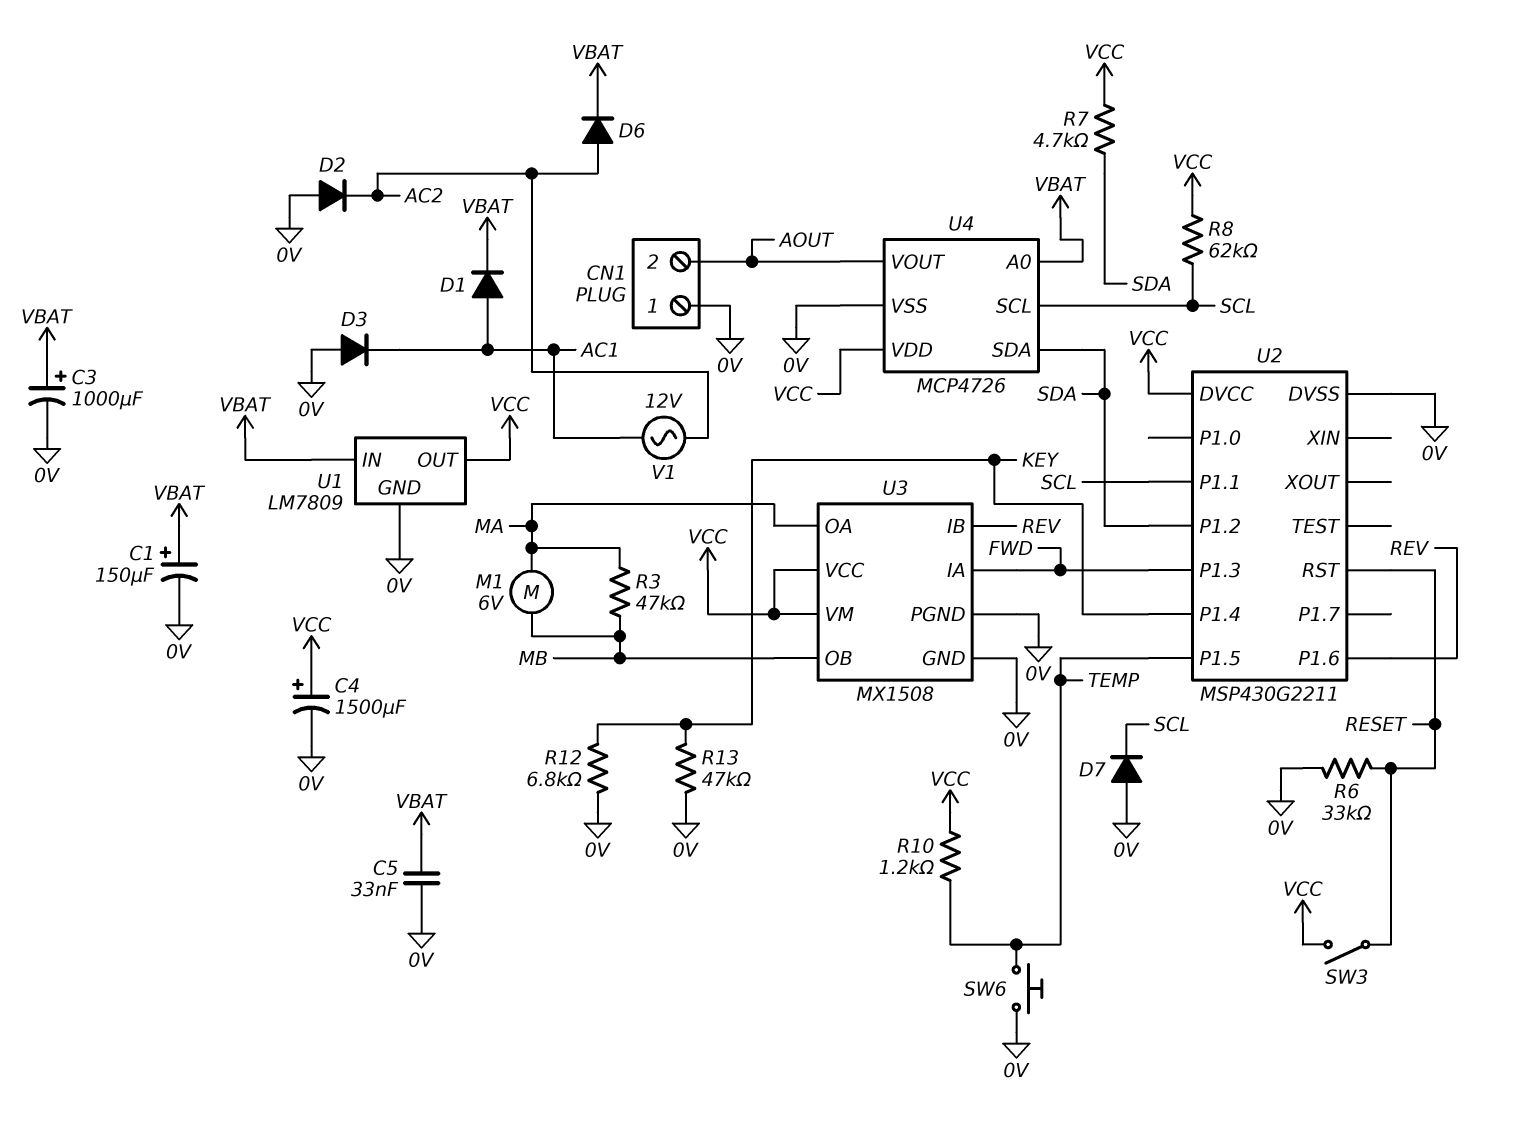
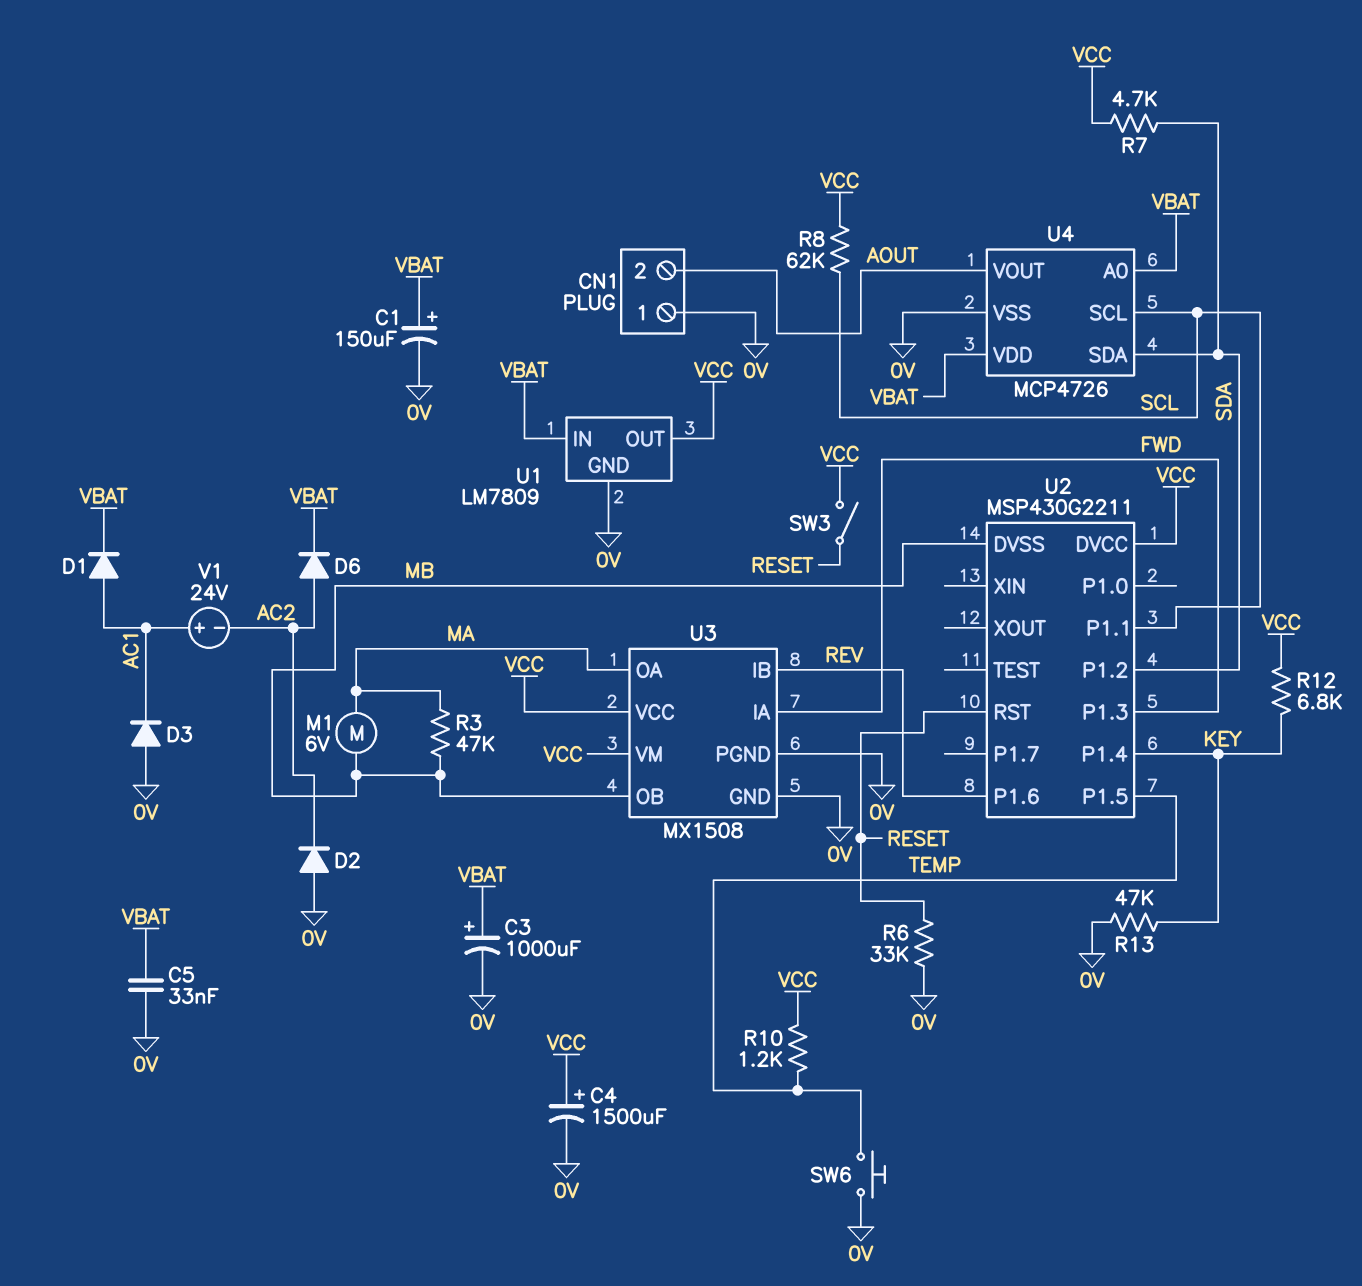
D7: diode (A 0V, K SCL) -> none
R12: 6.8k (0V, KEY) -> 6.8k (KEY, VCC)
U2 pin DVSS: 0V -> MB
U4 pin VDD: VCC -> VBAT
V1: AC 12V (AC1, AC2) -> 24V (plus AC1, minus AC2)

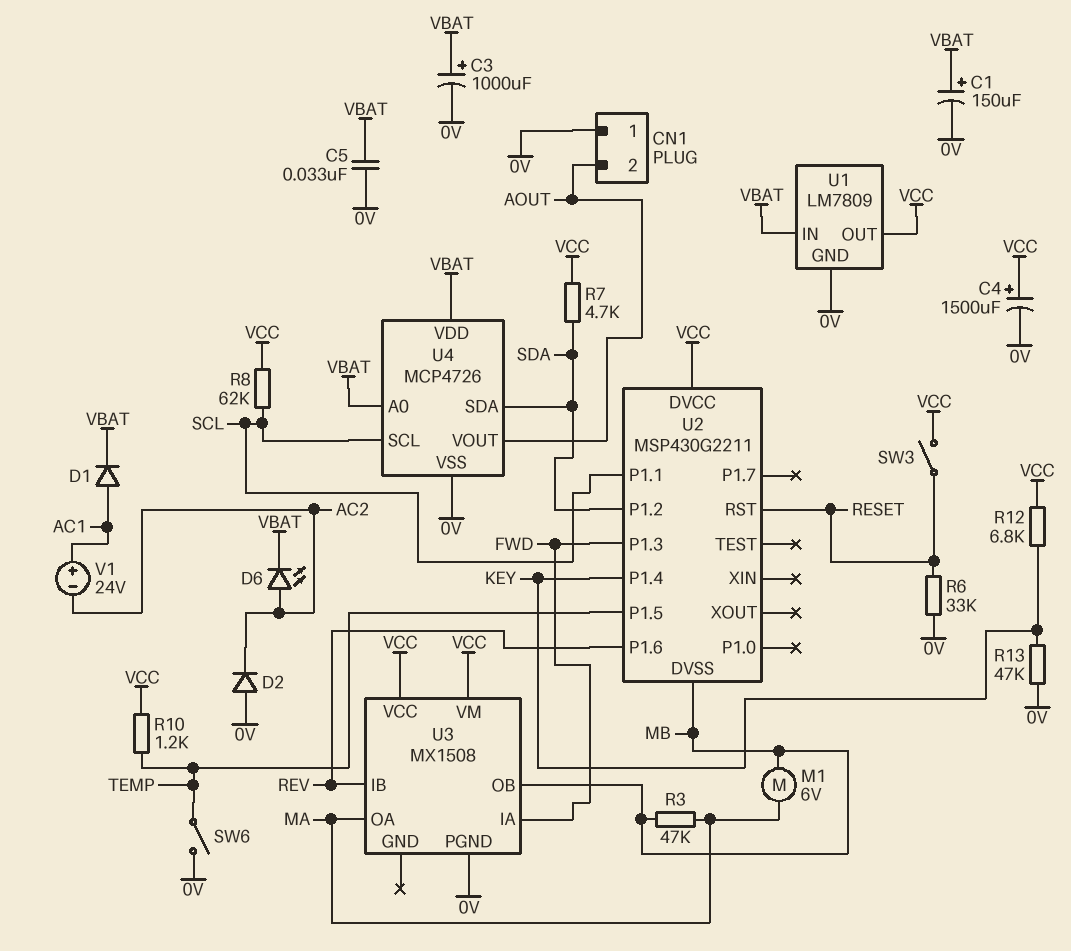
D3: diode (A 0V, K AC1) -> none
D6: diode (A AC2, K VBAT) -> LED (A AC2, K VBAT)
SW6: button (0V, TEMP) -> switch (0V, TEMP)
U3 pin GND: 0V -> none

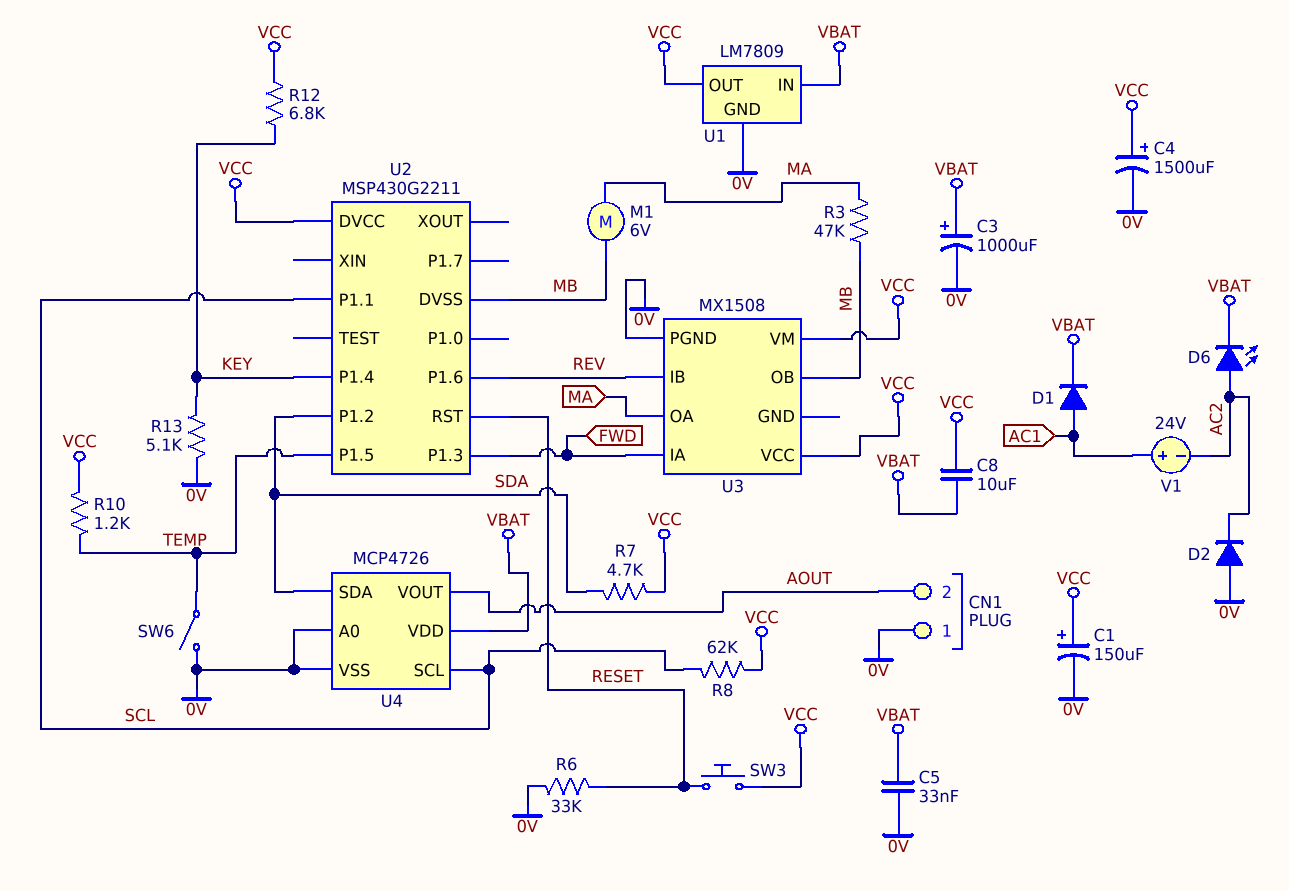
C1: 150uF (plus VBAT, minus 0V) -> 150uF (plus VCC, minus 0V)
C8: none -> 10uF (VBAT, VCC)
R13: 47k (0V, KEY) -> 5.1k (0V, KEY)
SW3: switch (RESET, VCC) -> button (RESET, VCC)
U4 pin A0: VBAT -> 0V

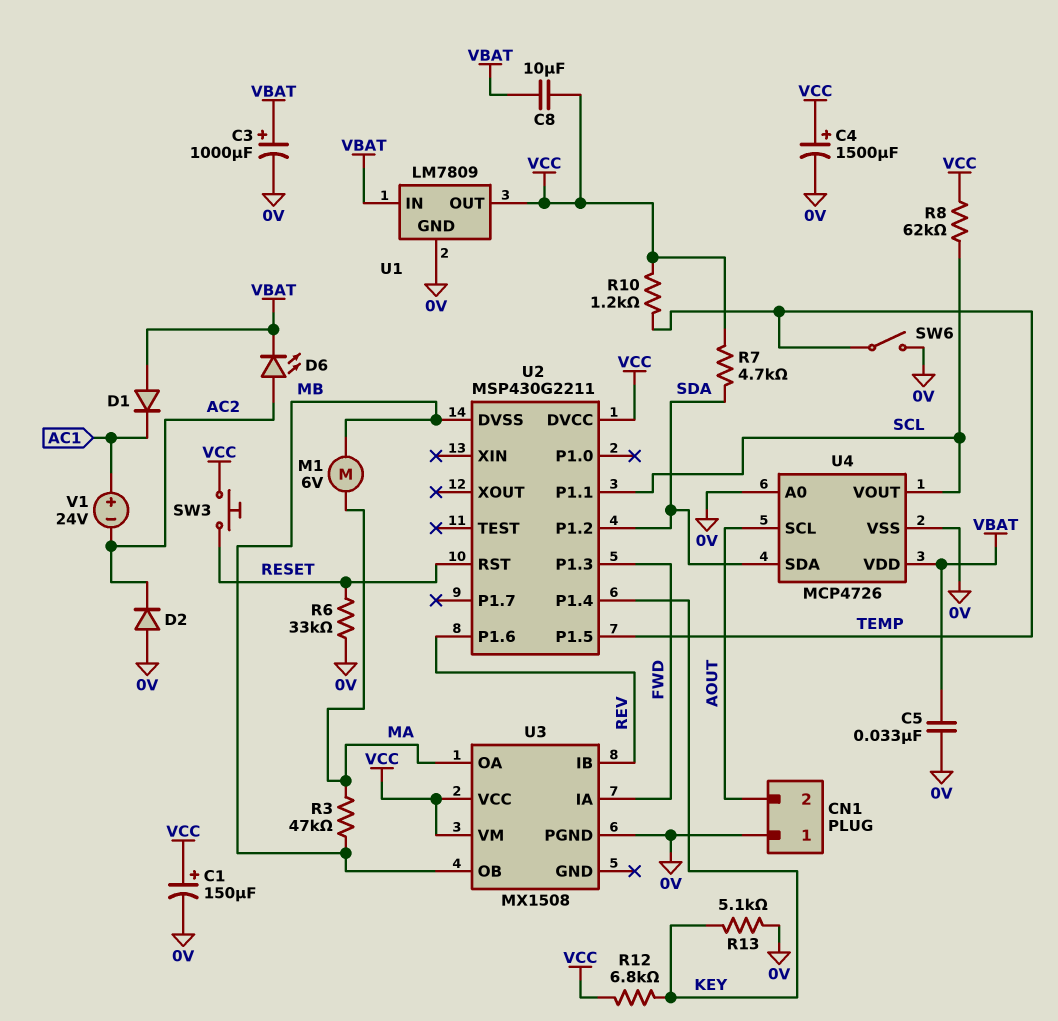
D1: diode (A AC1, K VBAT) -> diode (A VBAT, K AC1)
U4 pin SCL: SCL -> AOUT
U4 pin VOUT: AOUT -> SCL

